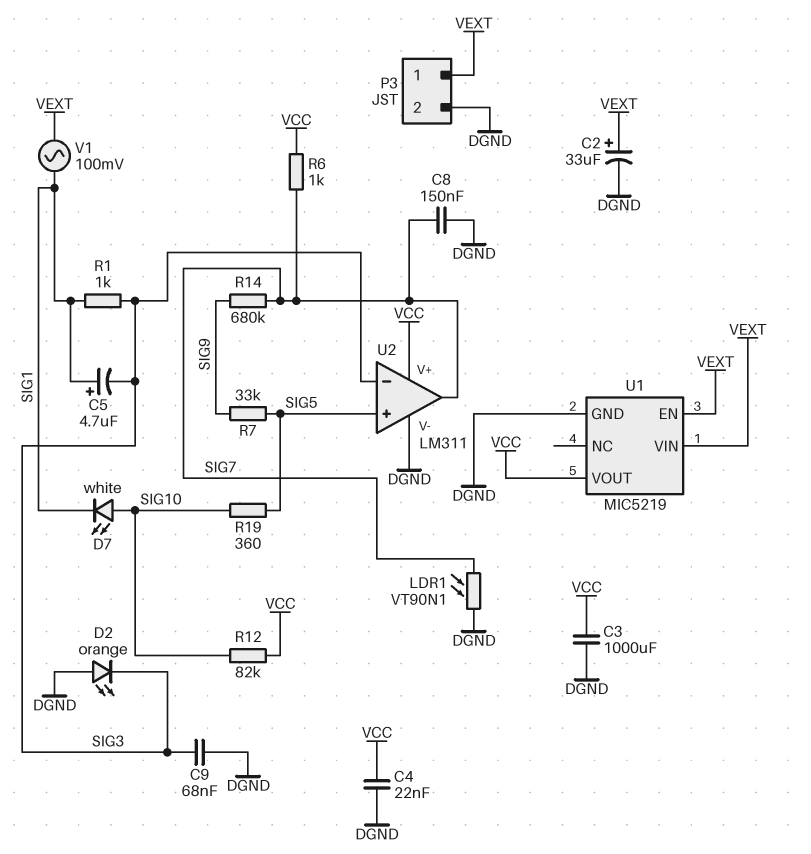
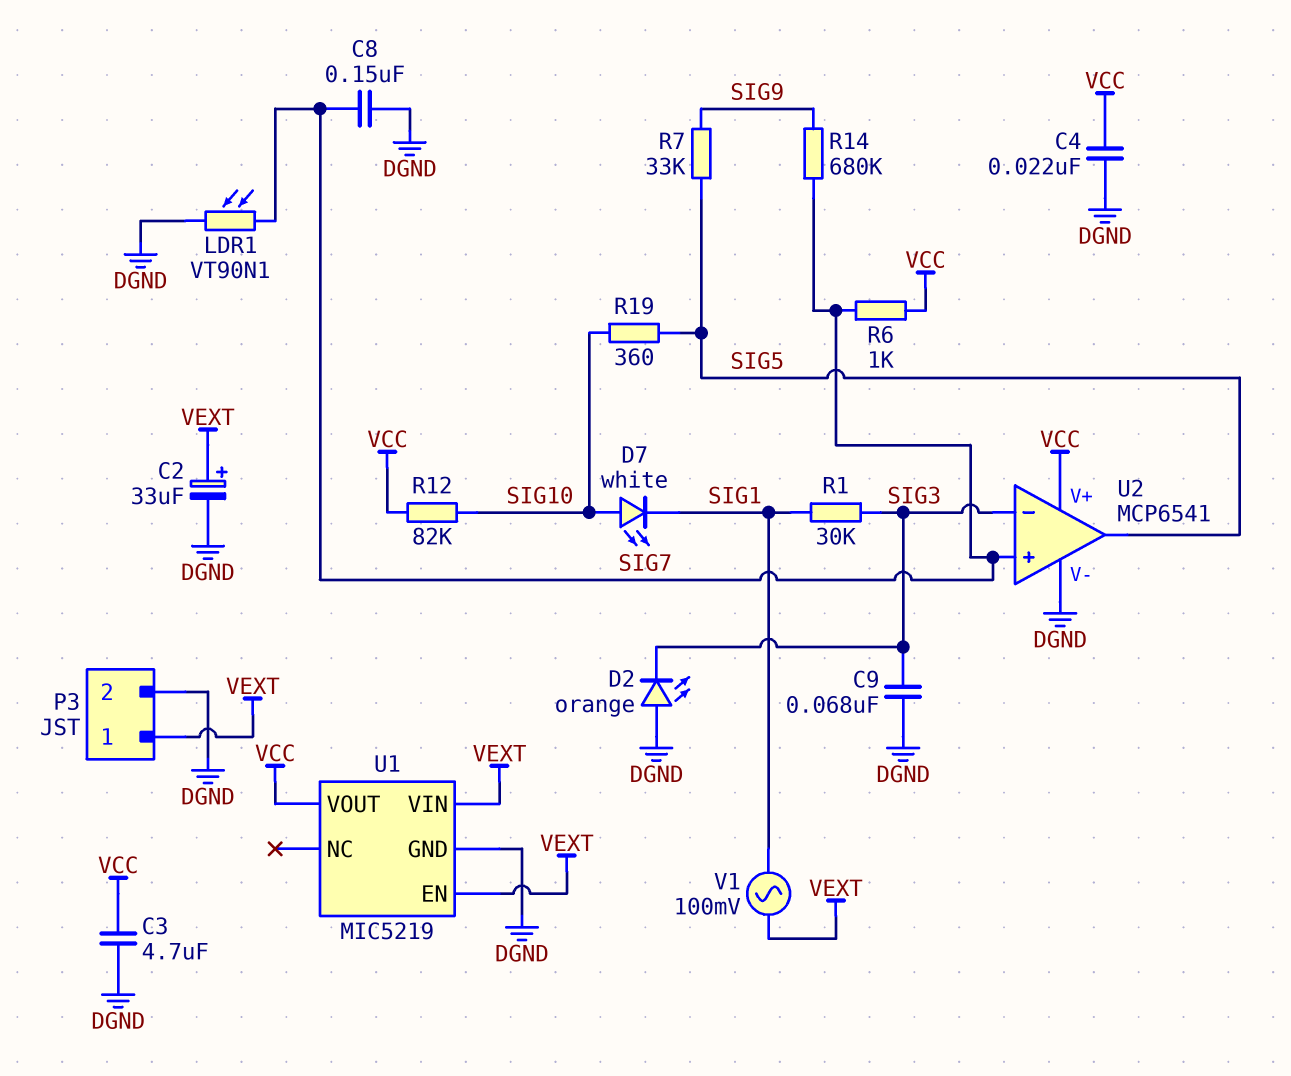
C3: 1000uF (DGND, VCC) -> 4.7uF (DGND, VCC)
C5: 4.7uF (plus SIG1, minus SIG3) -> none
R1: 1k (SIG1, SIG3) -> 30k (SIG1, SIG3)
U2: LM311 -> MCP6541
U2 pin in+: SIG5 -> SIG7
U2 pin out: SIG7 -> SIG5

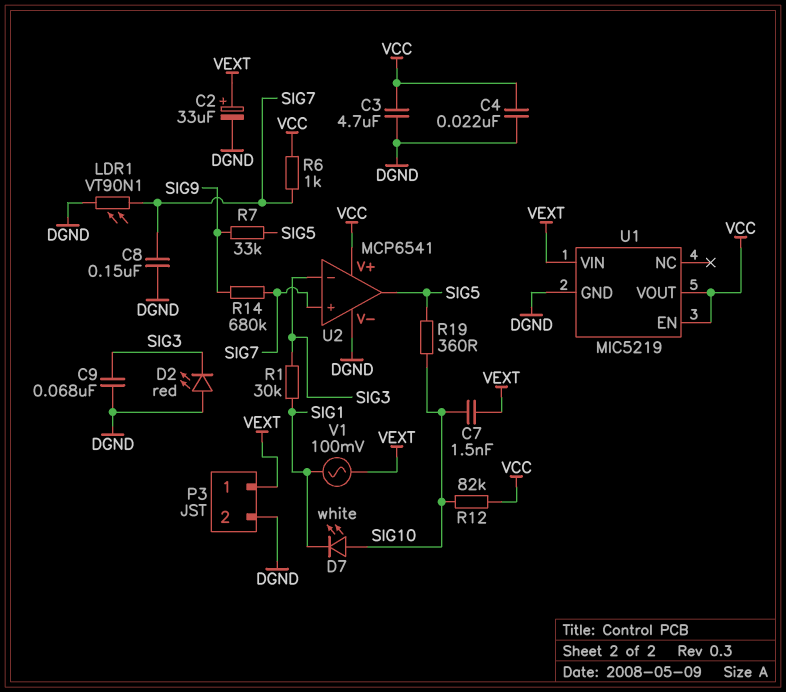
C7: none -> 1.5nF (SIG10, VEXT)
D2: LED orange (A DGND, K SIG3) -> LED red (A DGND, K SIG3)
U1 pin EN: VEXT -> VCC

